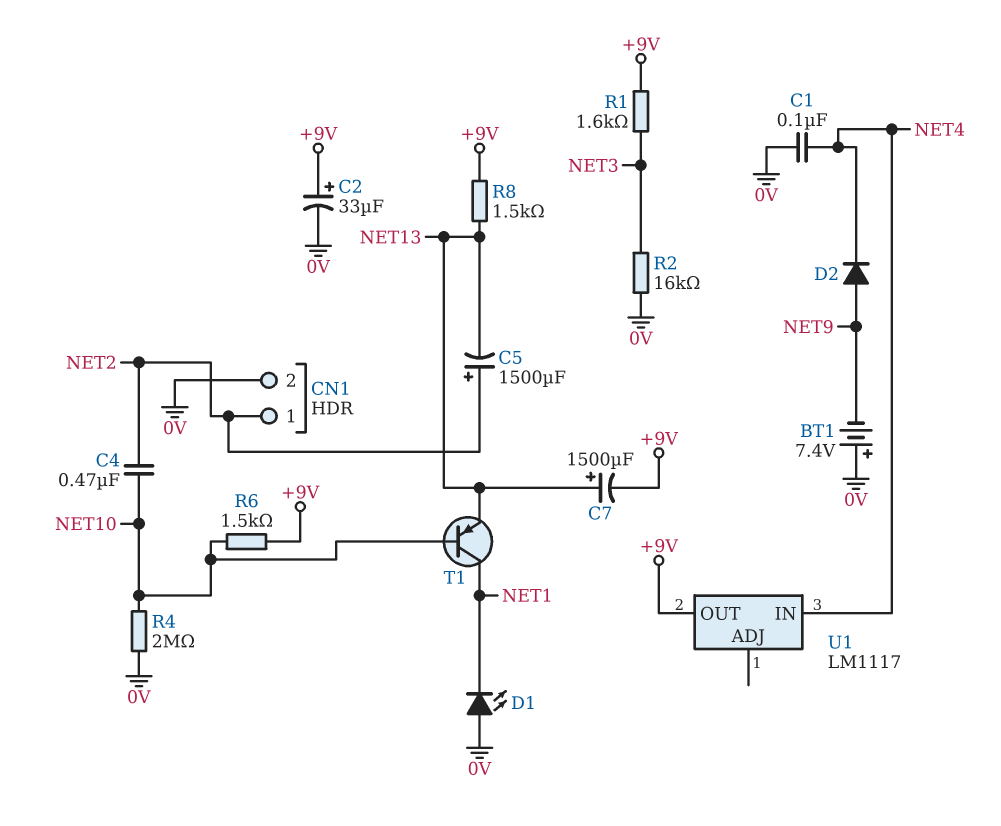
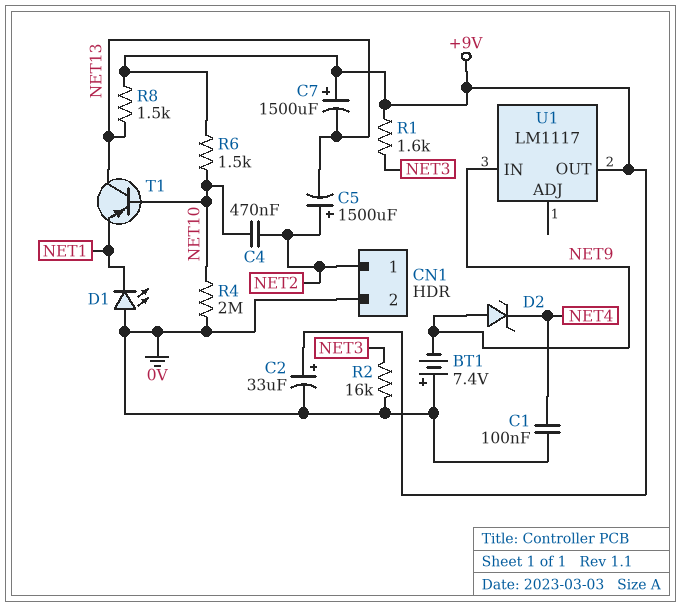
C7: 1500uF (plus NET13, minus +9V) -> 1500uF (plus +9V, minus NET13)
D2: diode (A NET9, K NET4) -> zener (A NET9, K NET4)
T1: PNP (B NET10, C NET1, E NET13) -> PNP (B NET10, C NET13, E NET1)
U1 pin IN: NET4 -> NET9

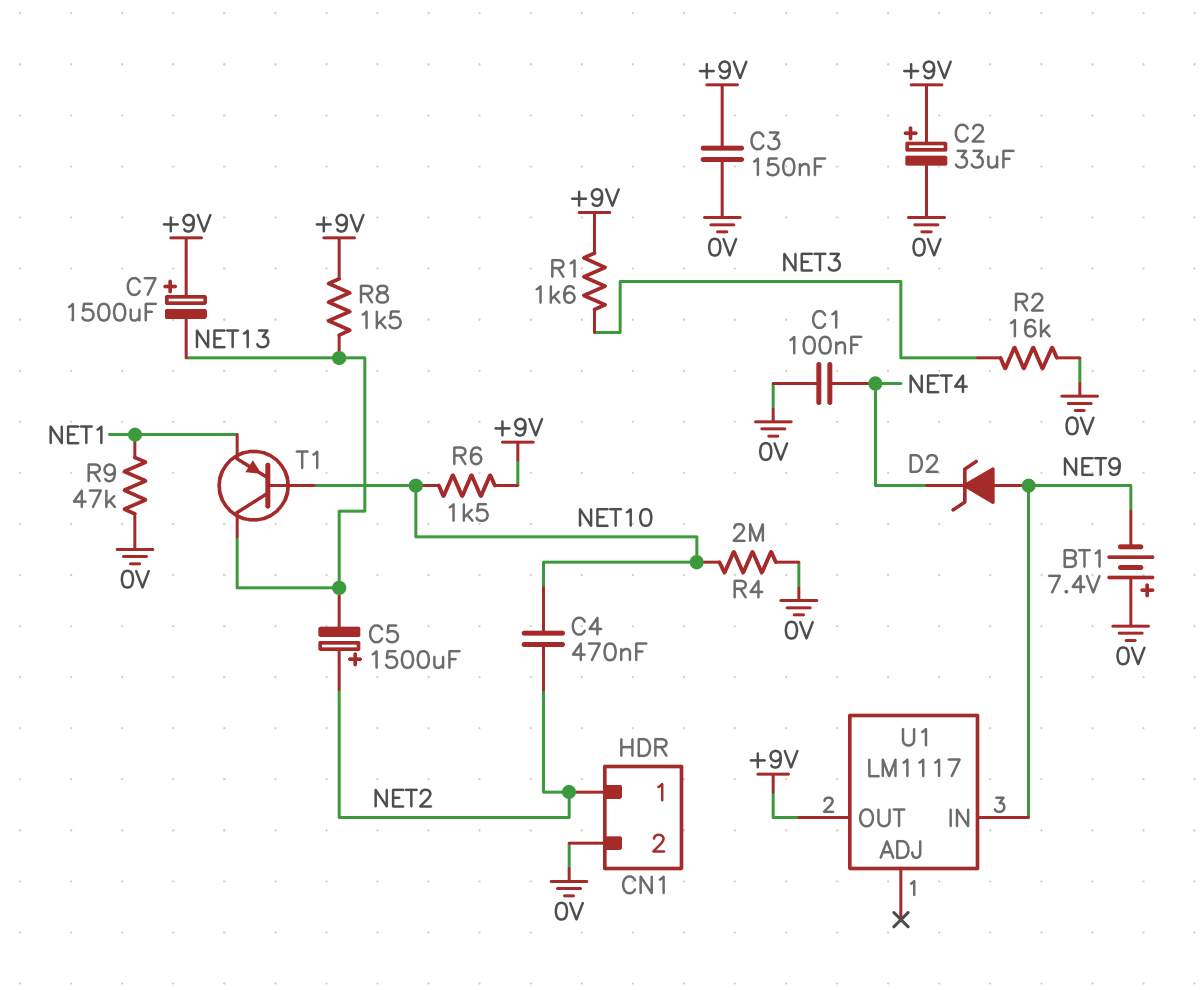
C3: none -> 150nF (+9V, 0V)
D1: LED (A 0V, K NET1) -> none
R9: none -> 47k (0V, NET1)

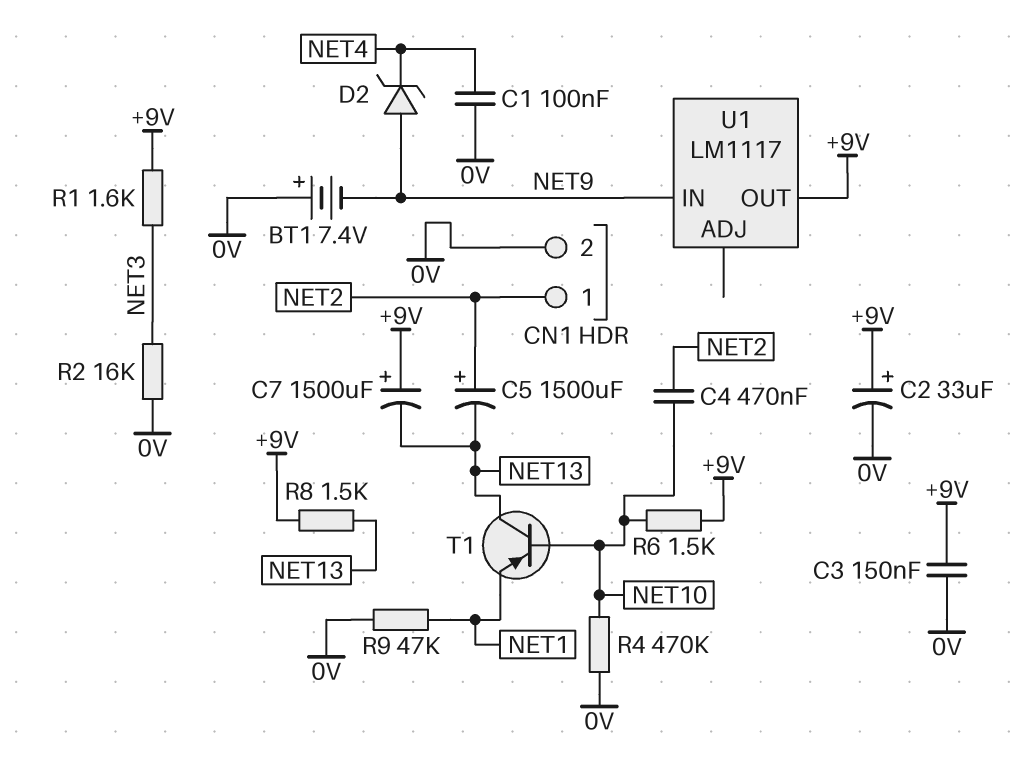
R4: 2M (0V, NET10) -> 470k (0V, NET10)

